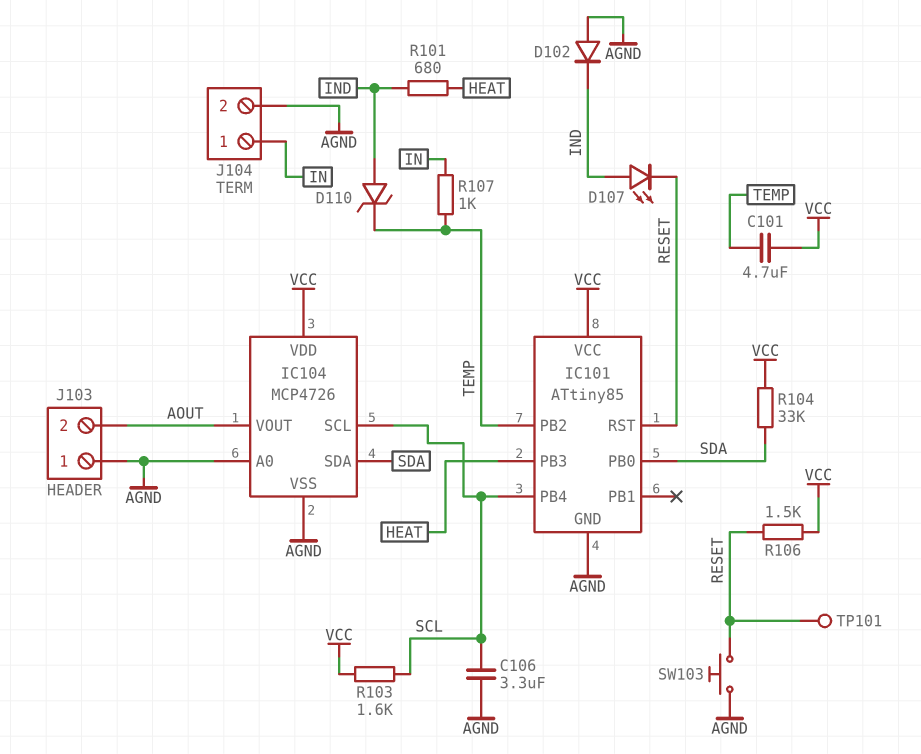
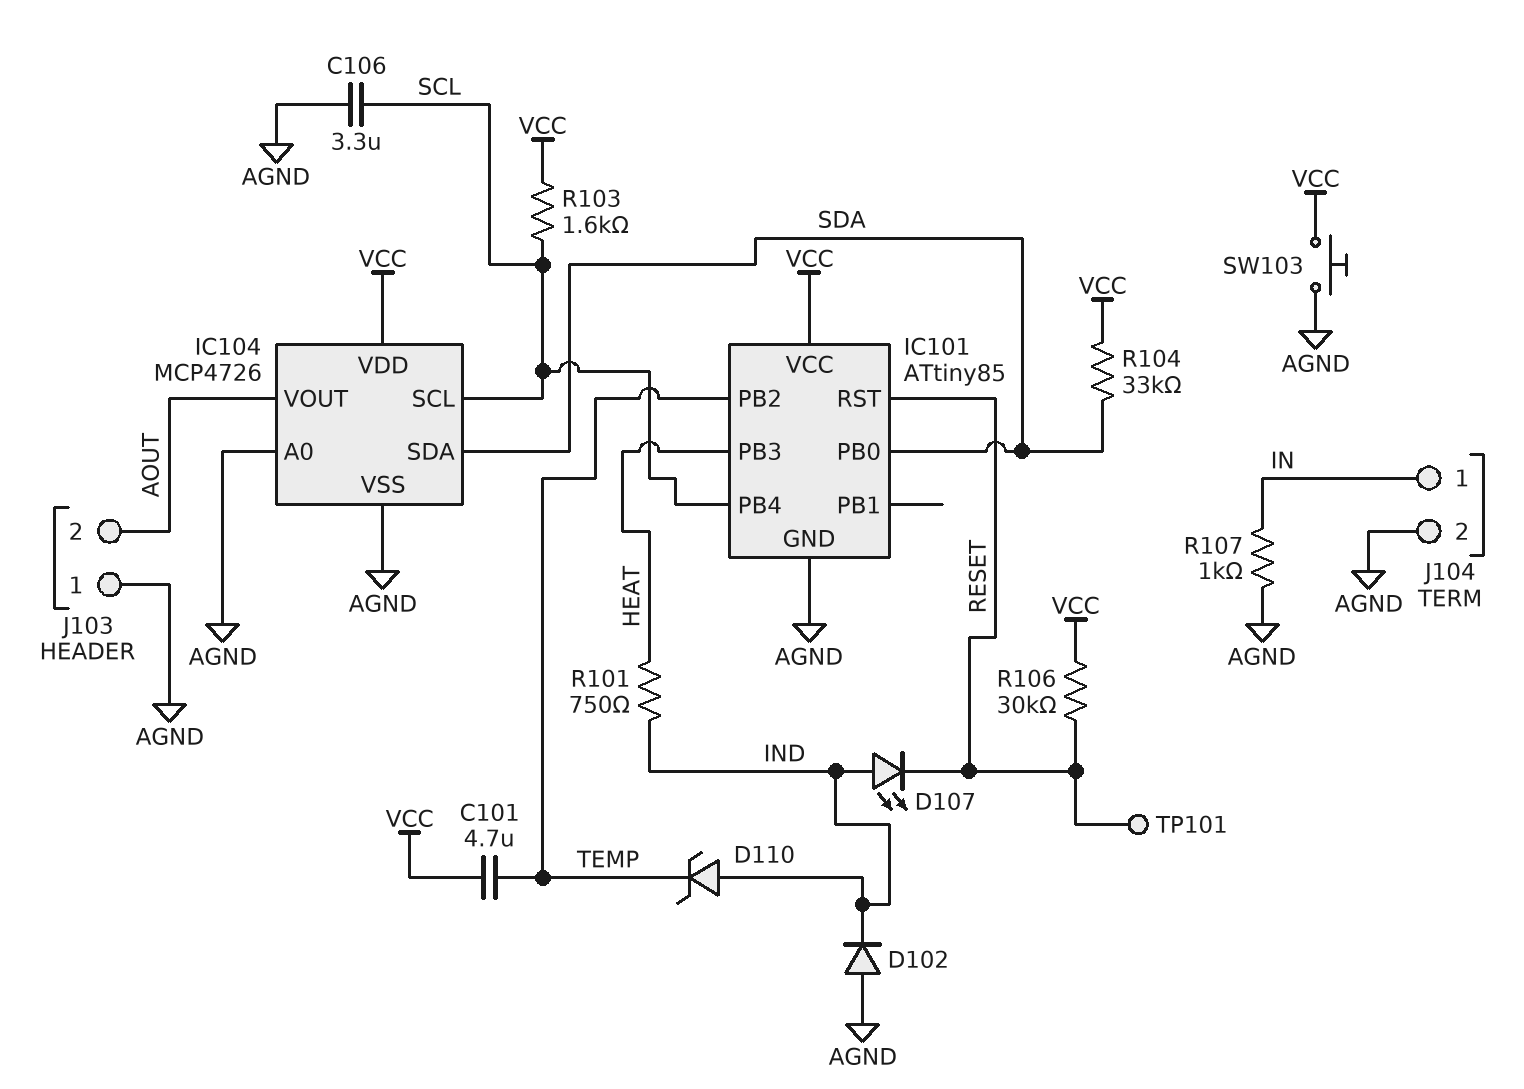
R101: 680 (HEAT, IND) -> 750 (HEAT, IND)
R106: 1.5k (RESET, VCC) -> 30k (RESET, VCC)
R107: 1k (IN, TEMP) -> 1k (AGND, IN)
SW103: button (AGND, RESET) -> button (AGND, VCC)

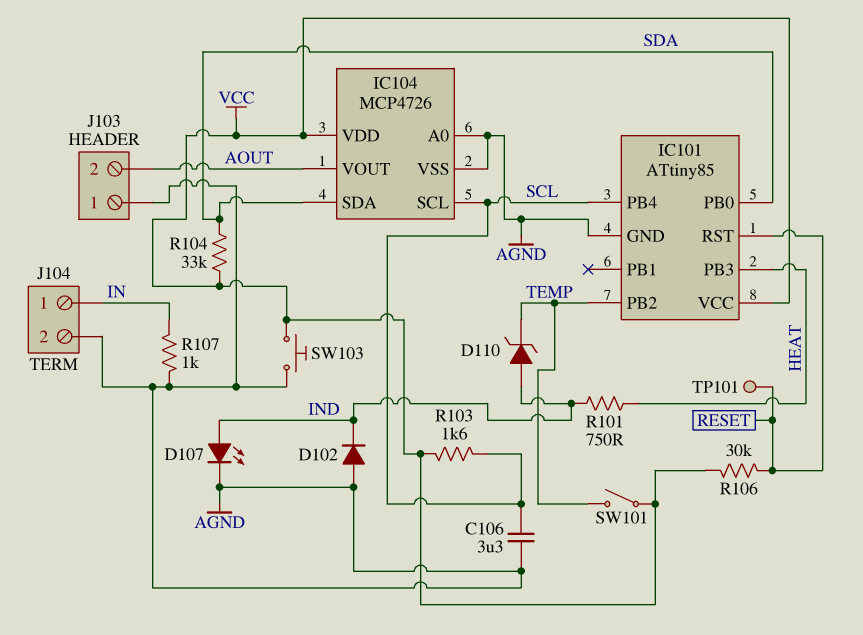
C101: 4.7uF (TEMP, VCC) -> none
D107: LED (A IND, K RESET) -> LED (A IND, K AGND)
SW101: none -> switch (TEMP, VCC)

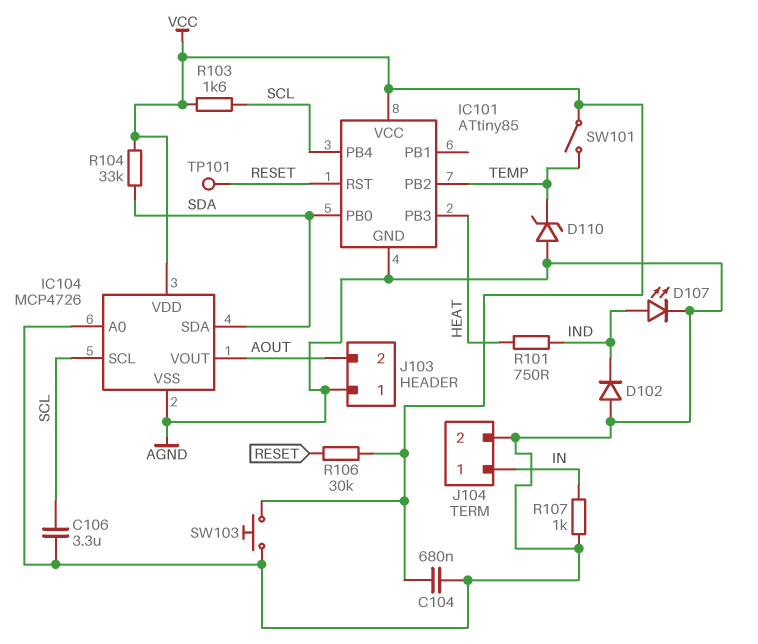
C104: none -> 680nF (AGND, VCC)
D110: zener (A IND, K TEMP) -> zener (A AGND, K TEMP)

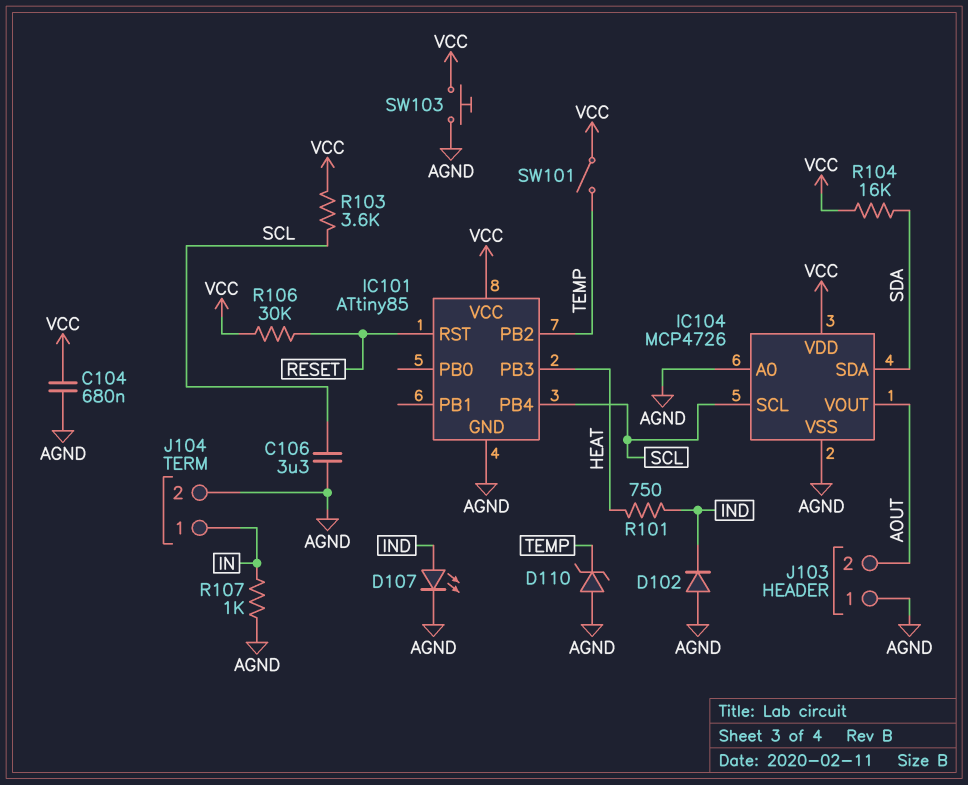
IC101 pin PB0: SDA -> none
R103: 1.6k (SCL, VCC) -> 3.6k (SCL, VCC)
R104: 33k (SDA, VCC) -> 16k (SDA, VCC)
TP101: test point (RESET) -> none

